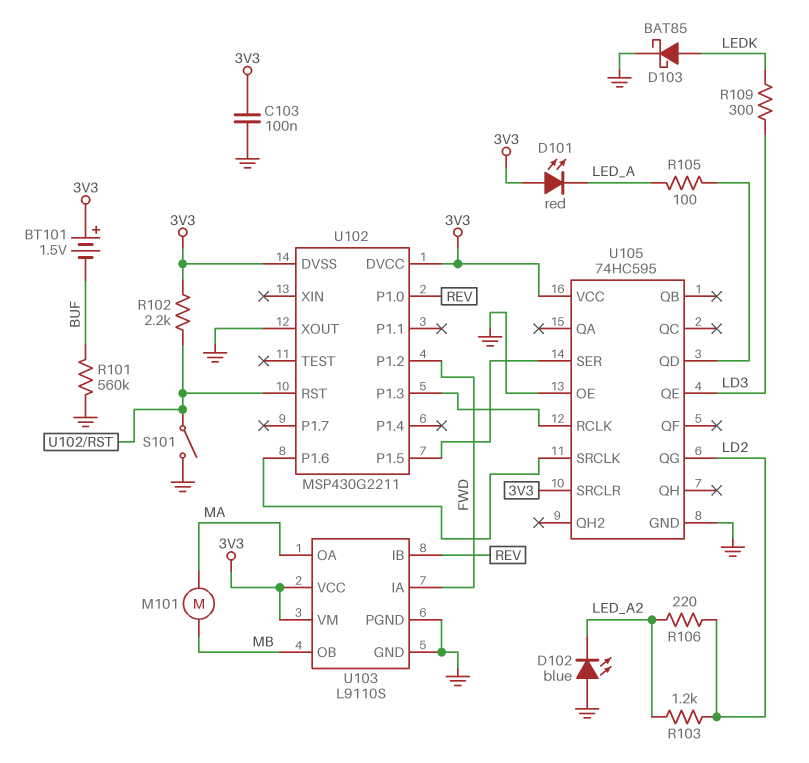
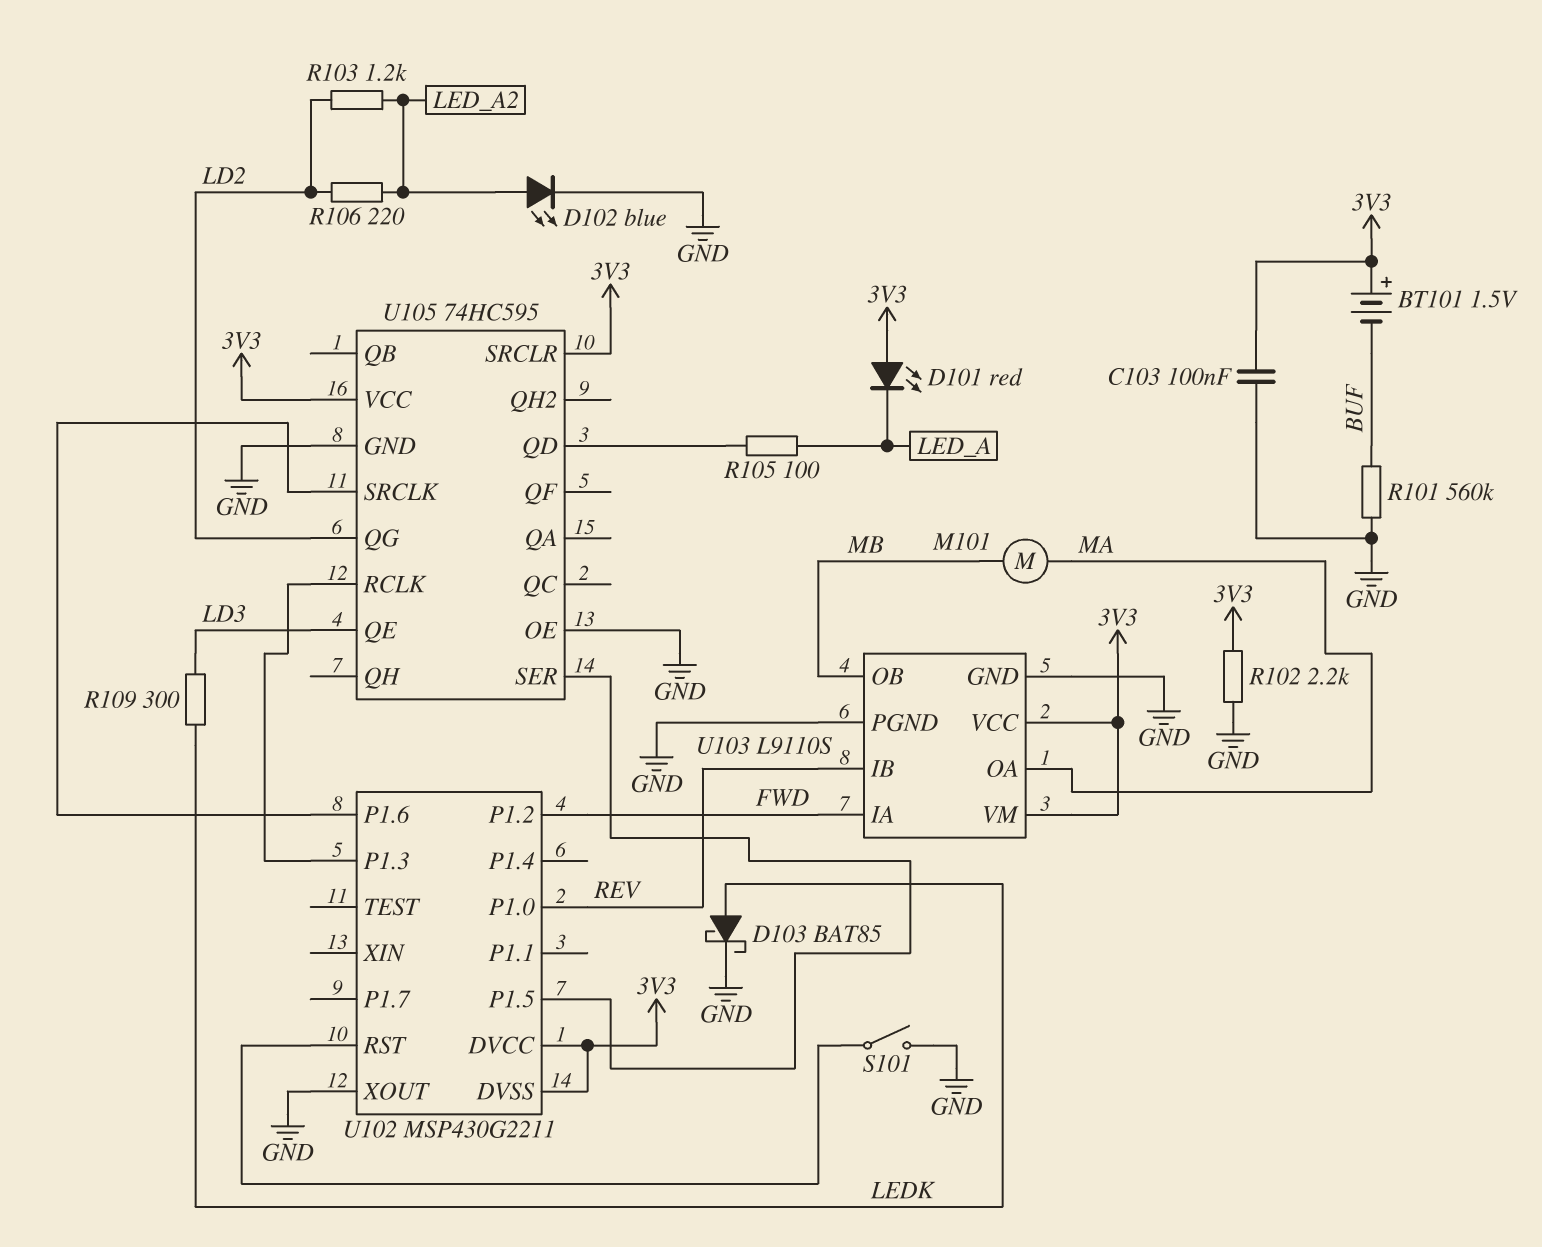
D102: LED blue (A GND, K LED_A2) -> LED blue (A LED_A2, K GND)
R102: 2.2k (3V3, U102/RST) -> 2.2k (3V3, GND)

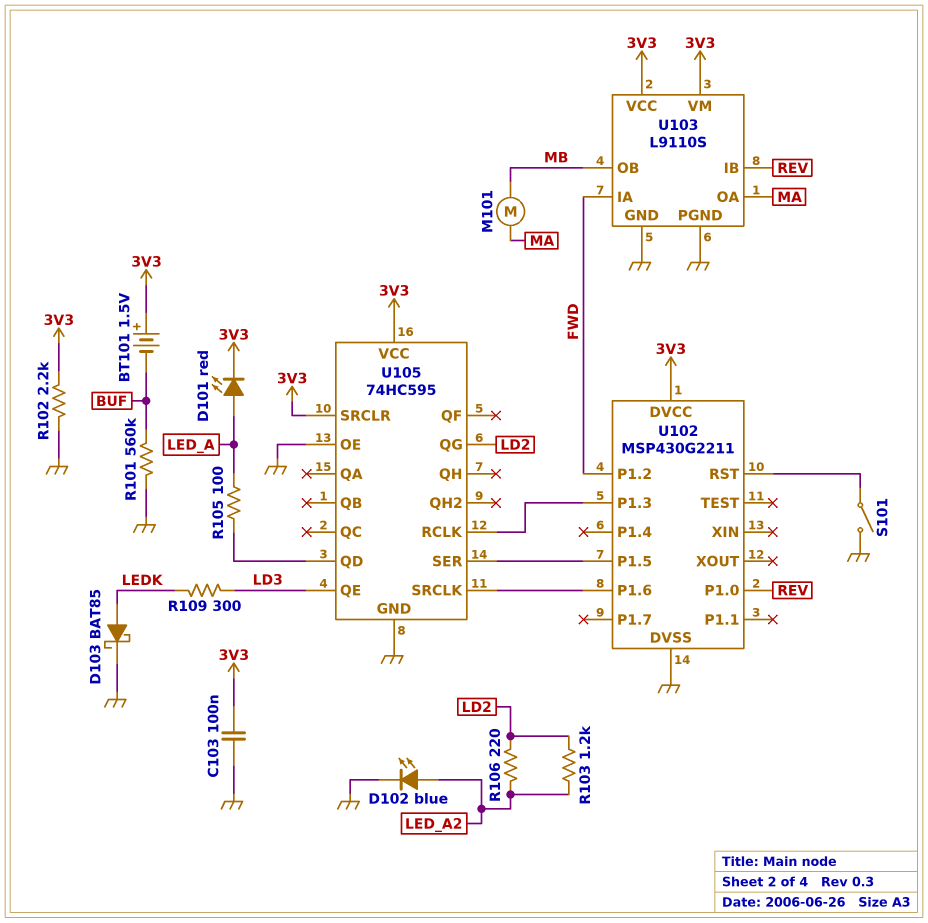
D101: LED red (A 3V3, K LED_A) -> LED red (A LED_A, K 3V3)
U102 pin DVSS: 3V3 -> GND
U102 pin XOUT: GND -> none

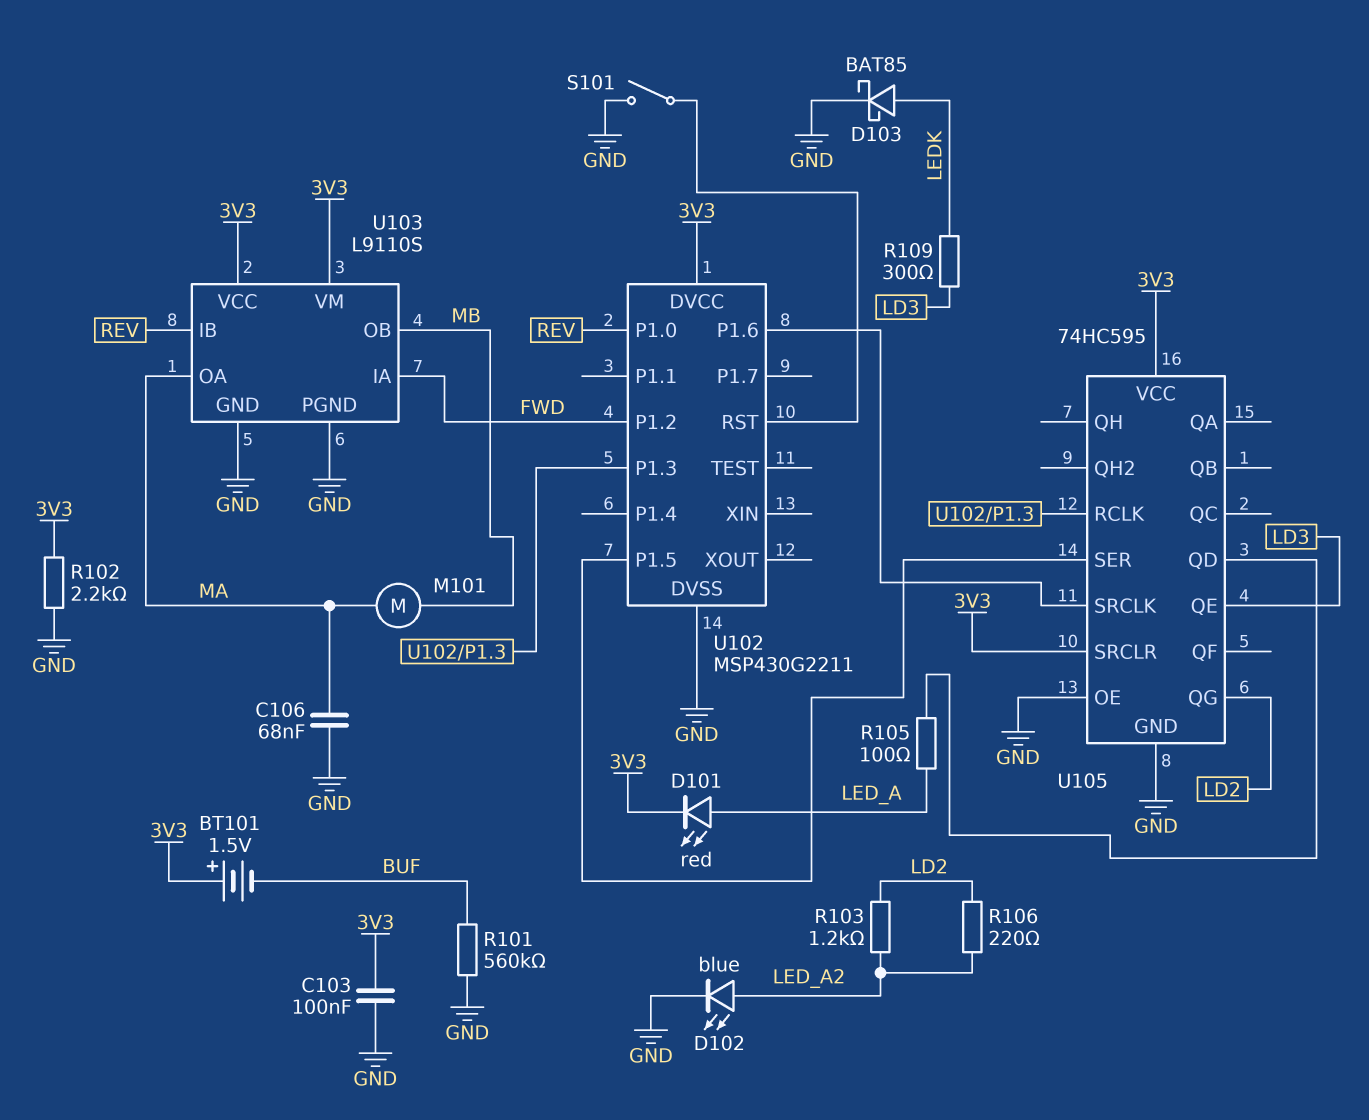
C106: none -> 68nF (GND, MA)

